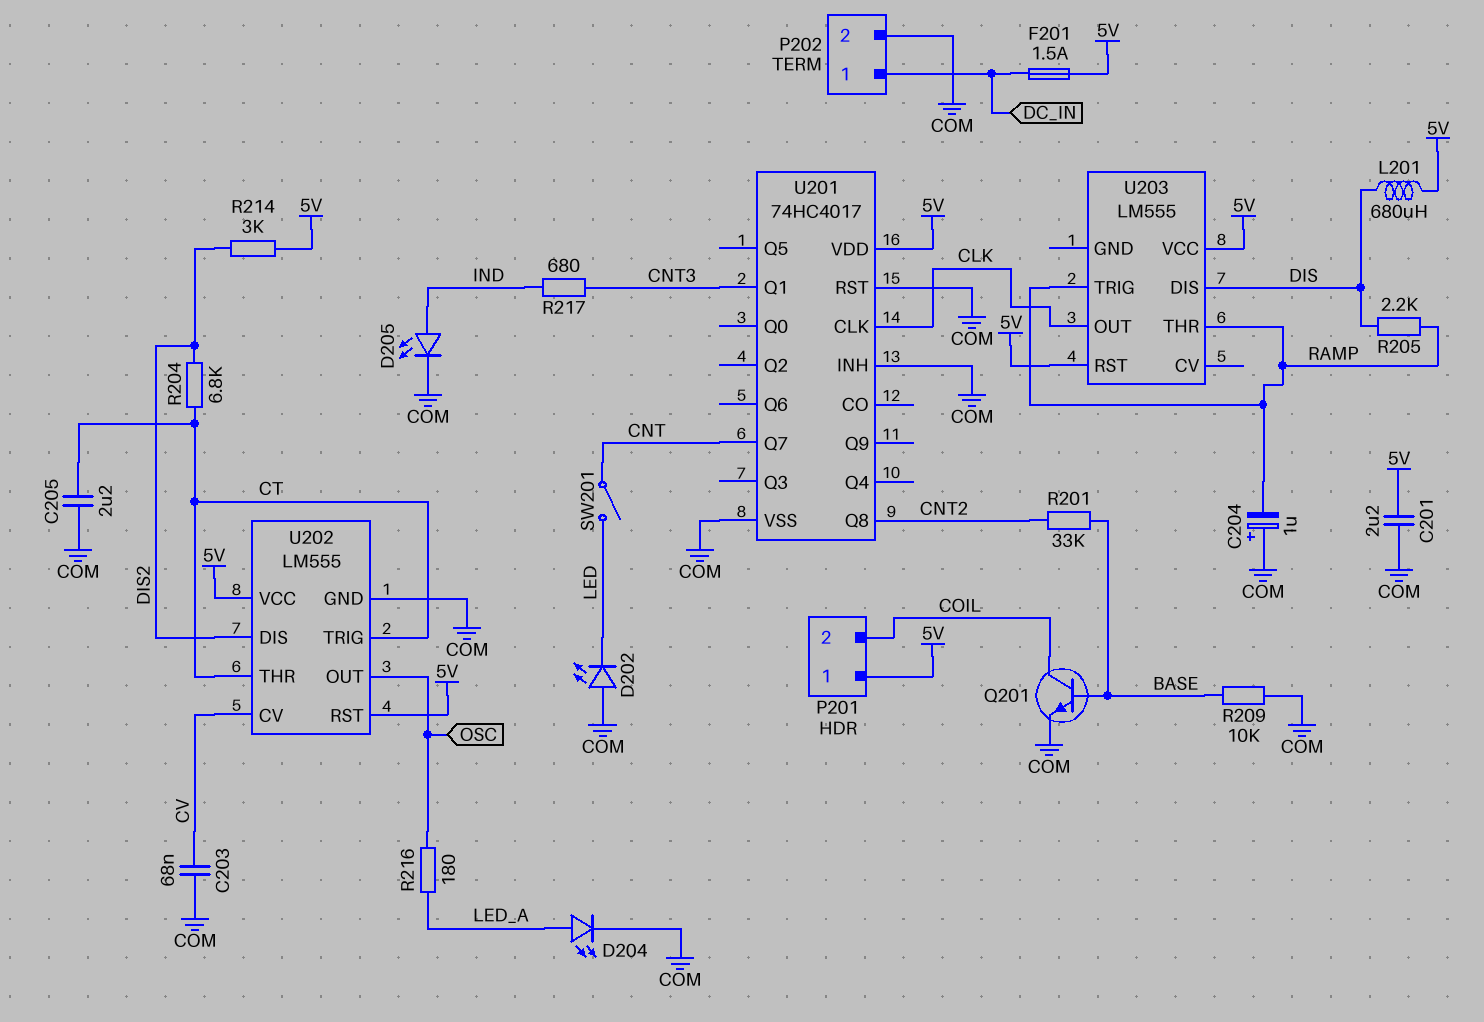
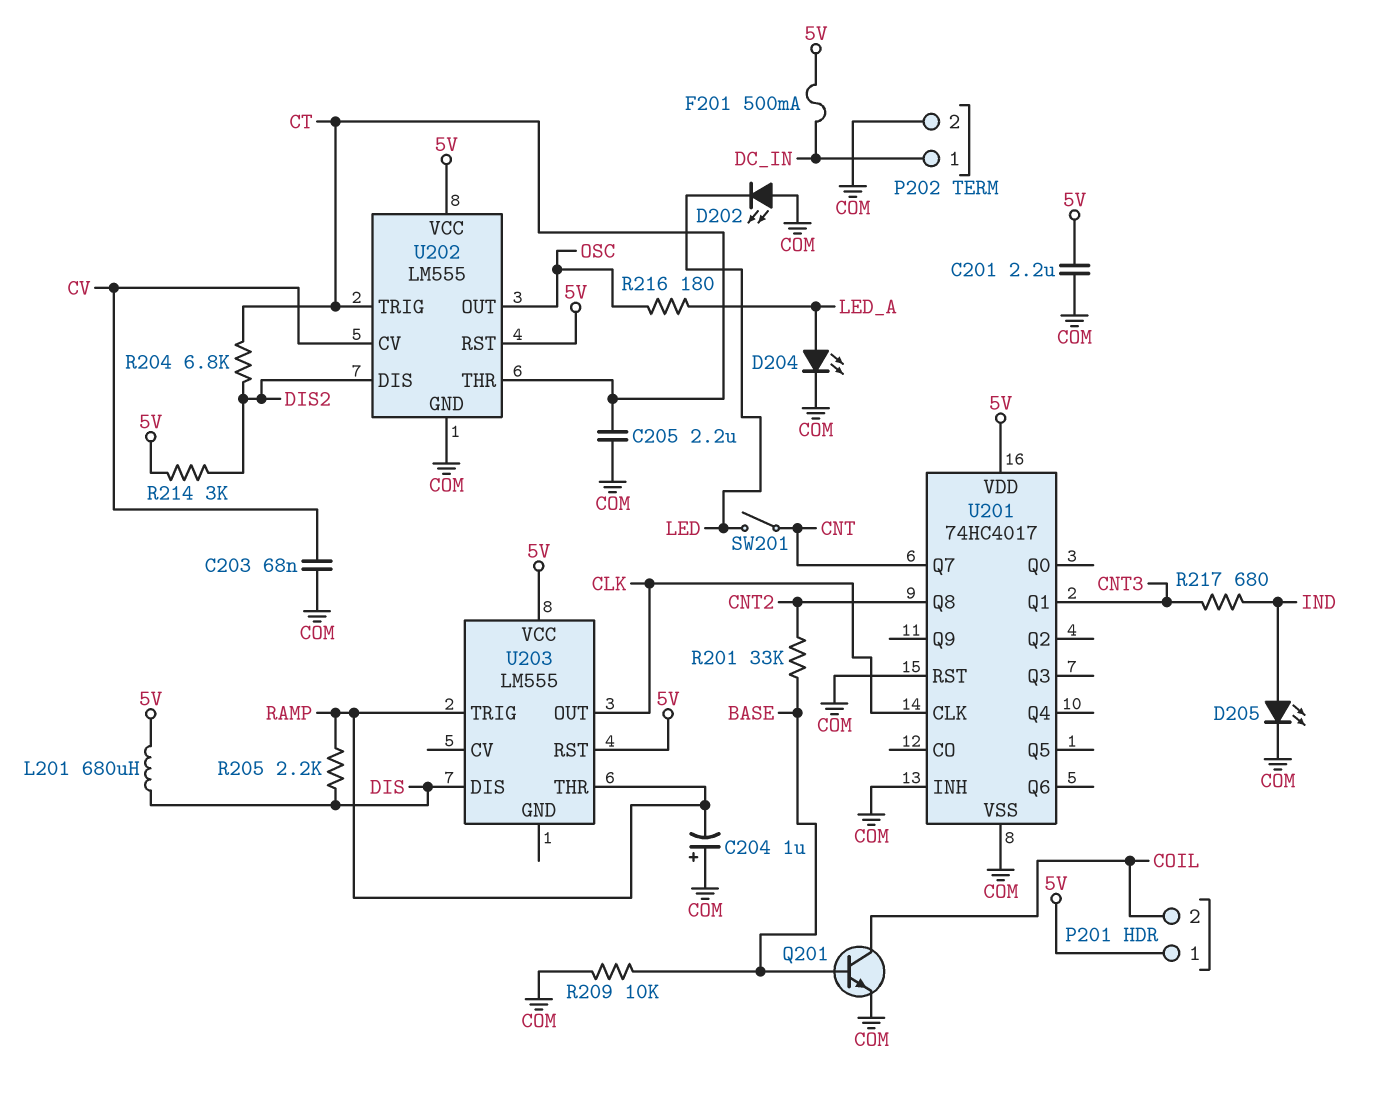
F201: 1.5A (5V, DC_IN) -> 500mA (5V, DC_IN)

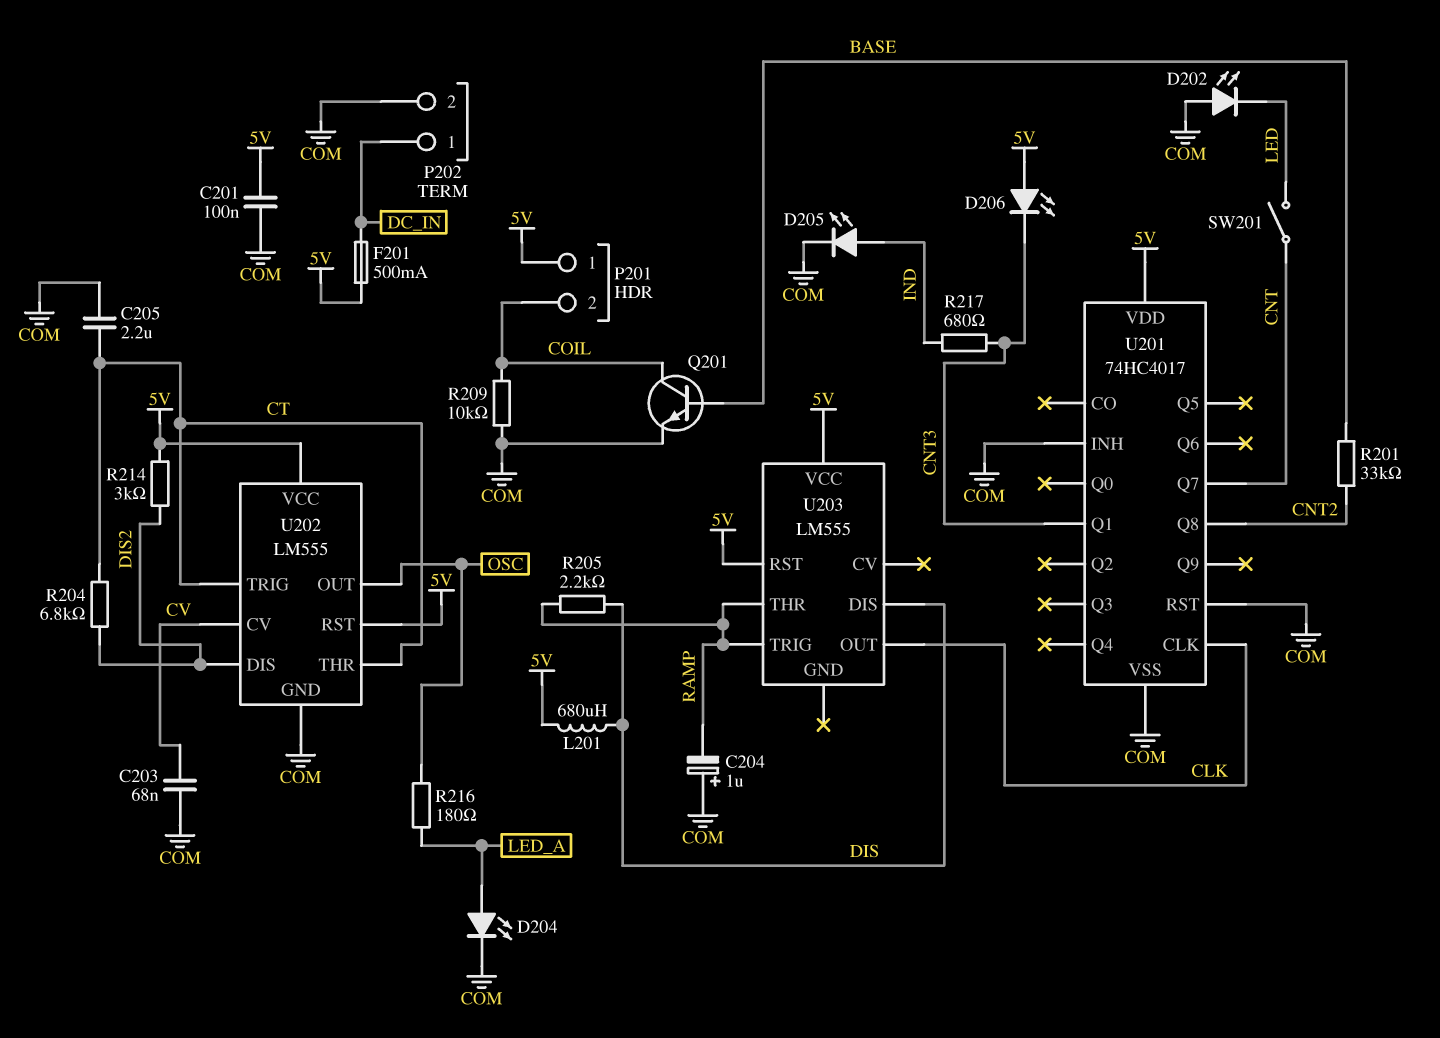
C201: 2.2uF (5V, COM) -> 100nF (5V, COM)
D206: none -> LED (A 5V, K CNT3)
R209: 10k (BASE, COM) -> 10k (COIL, COM)

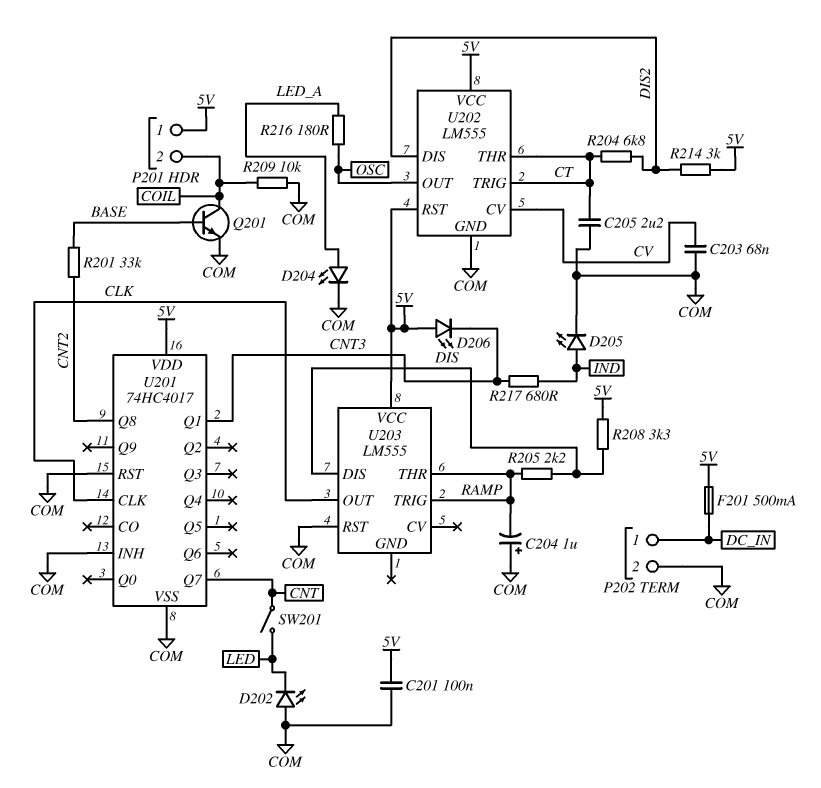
L201: 680uH (5V, DIS) -> none
R208: none -> 3.3k (5V, DIS)
U203 pin RST: 5V -> COM

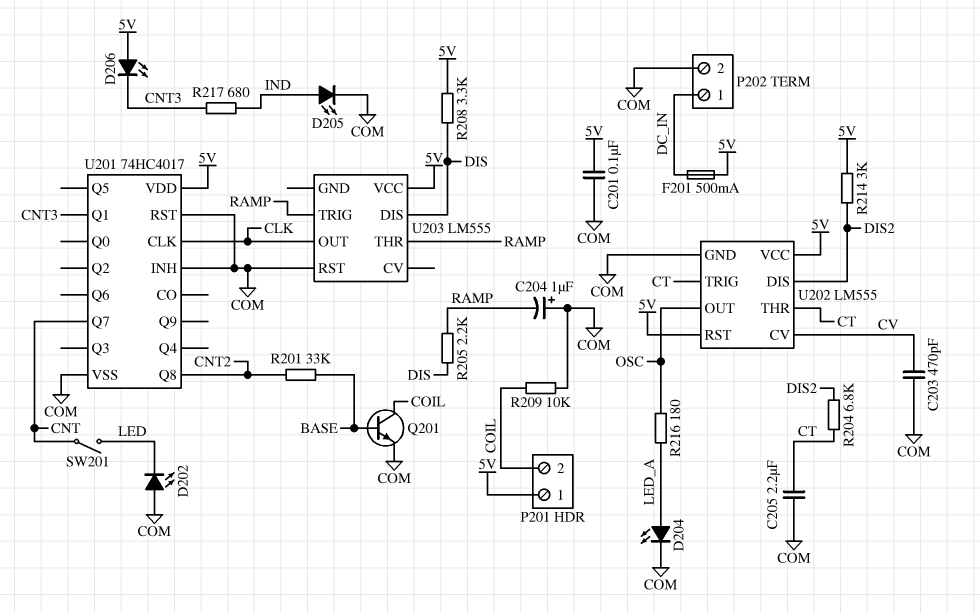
C203: 68nF (COM, CV) -> 470pF (COM, CV)

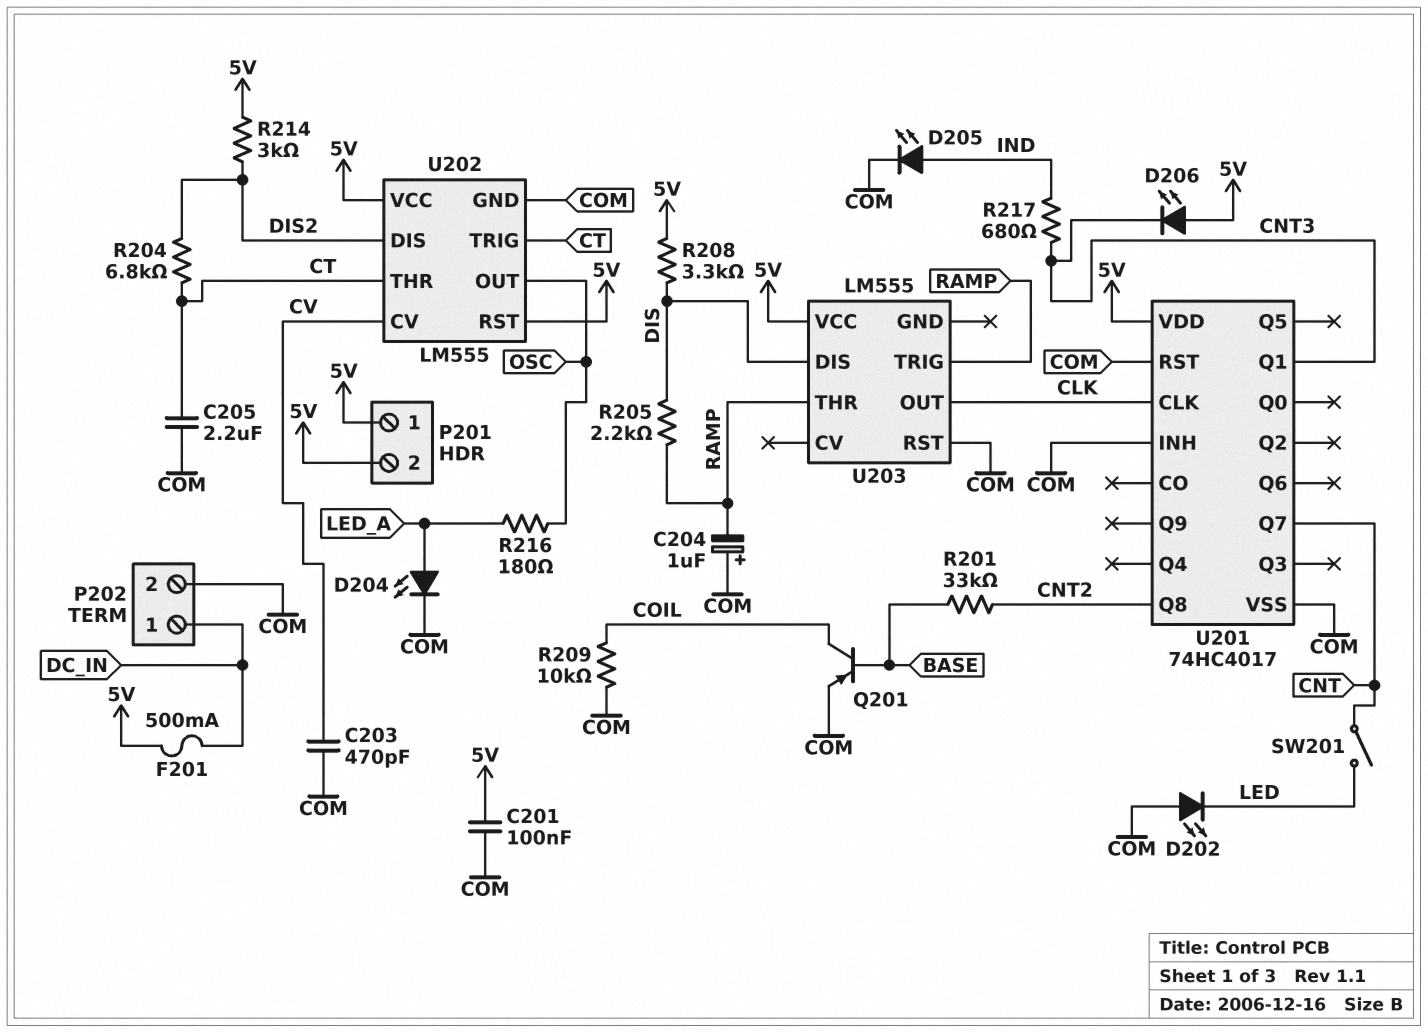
P201 pin 2: COIL -> 5V
Q201: NPN (B BASE, C COIL, E COM) -> PNP (B BASE, C COIL, E COM)

